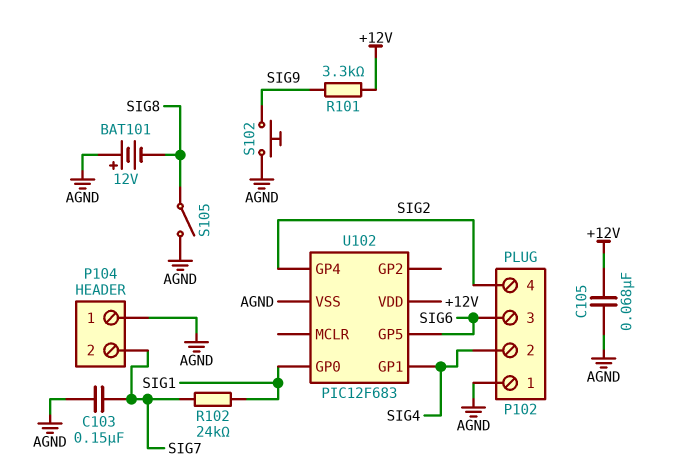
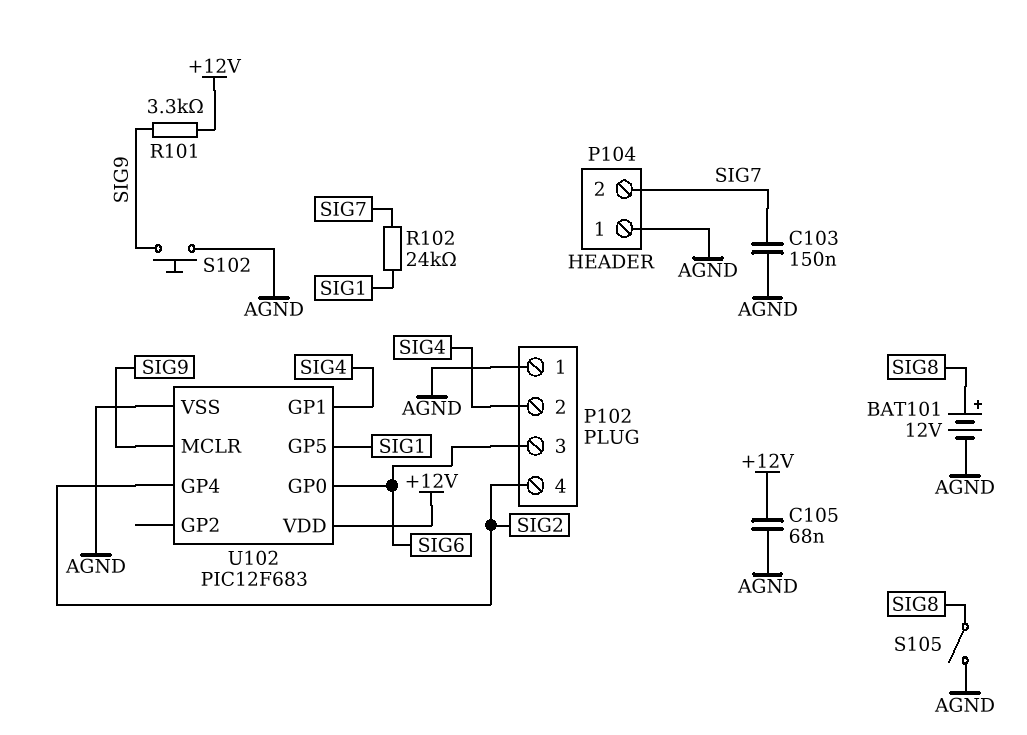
BAT101: 12V (plus AGND, minus SIG8) -> 12V (plus SIG8, minus AGND)
U102 pin GP0: SIG1 -> SIG6
U102 pin GP5: SIG6 -> SIG1
U102 pin MCLR: none -> SIG9

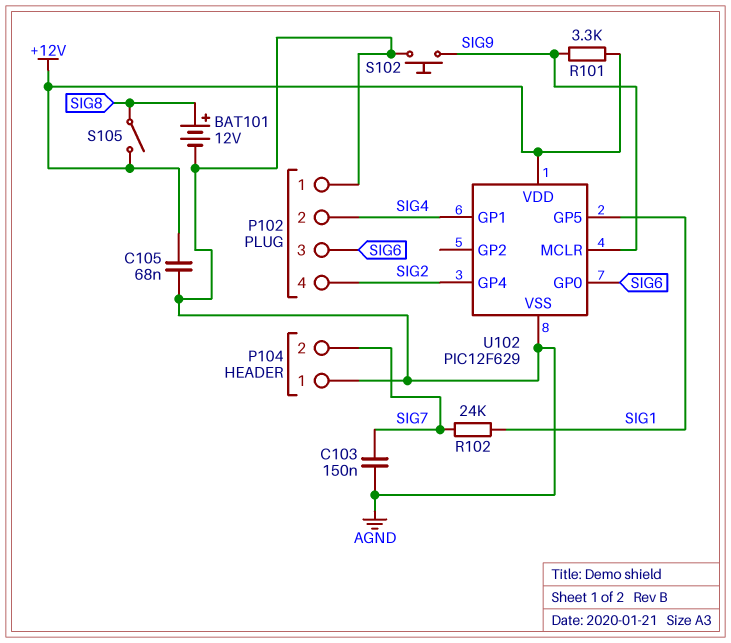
S105: switch (AGND, SIG8) -> switch (+12V, SIG8)
U102: PIC12F683 -> PIC12F629

